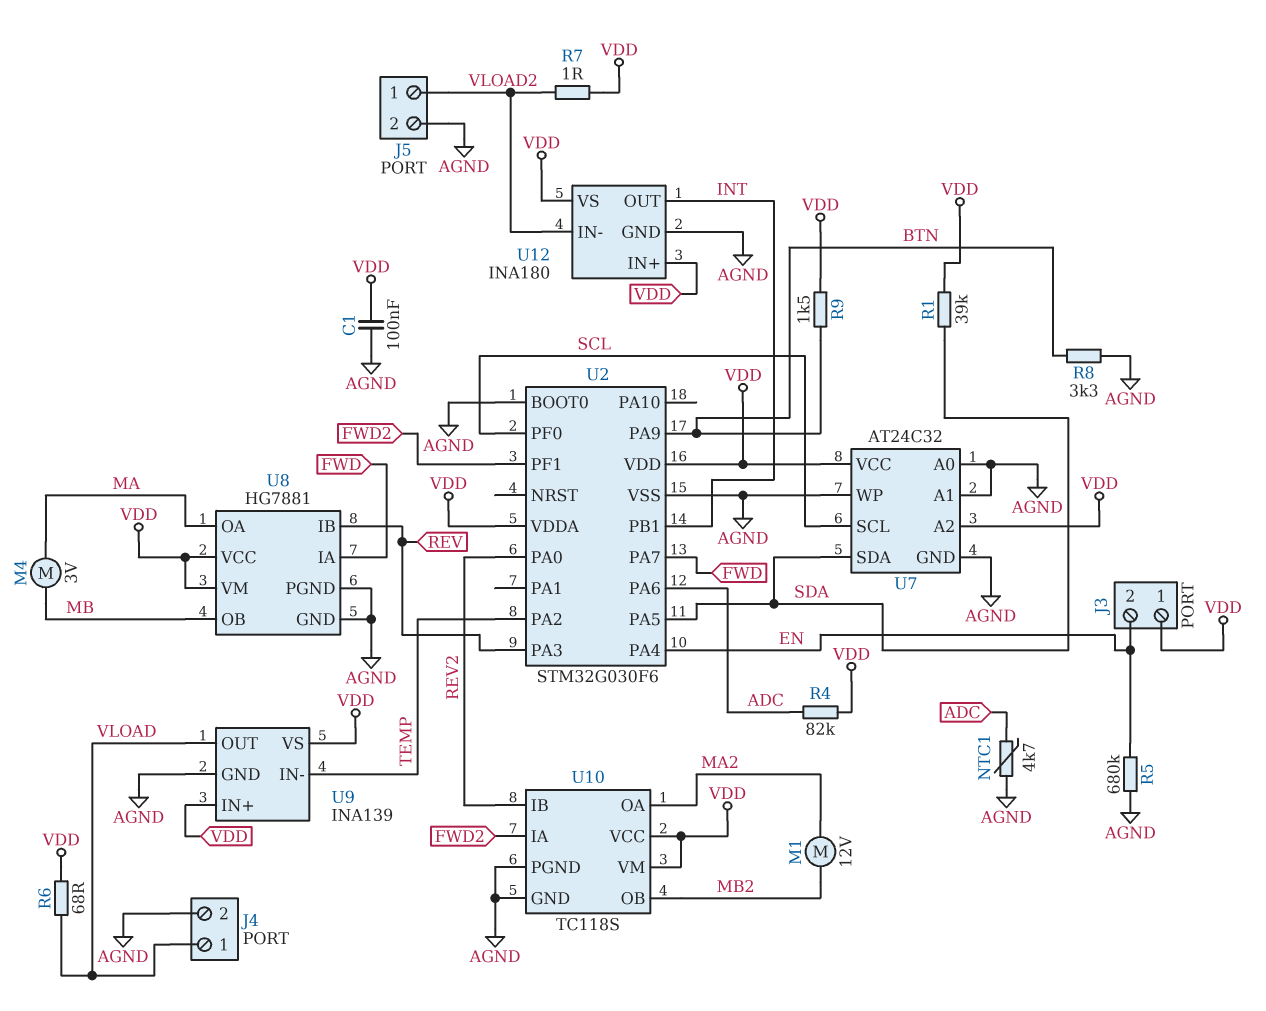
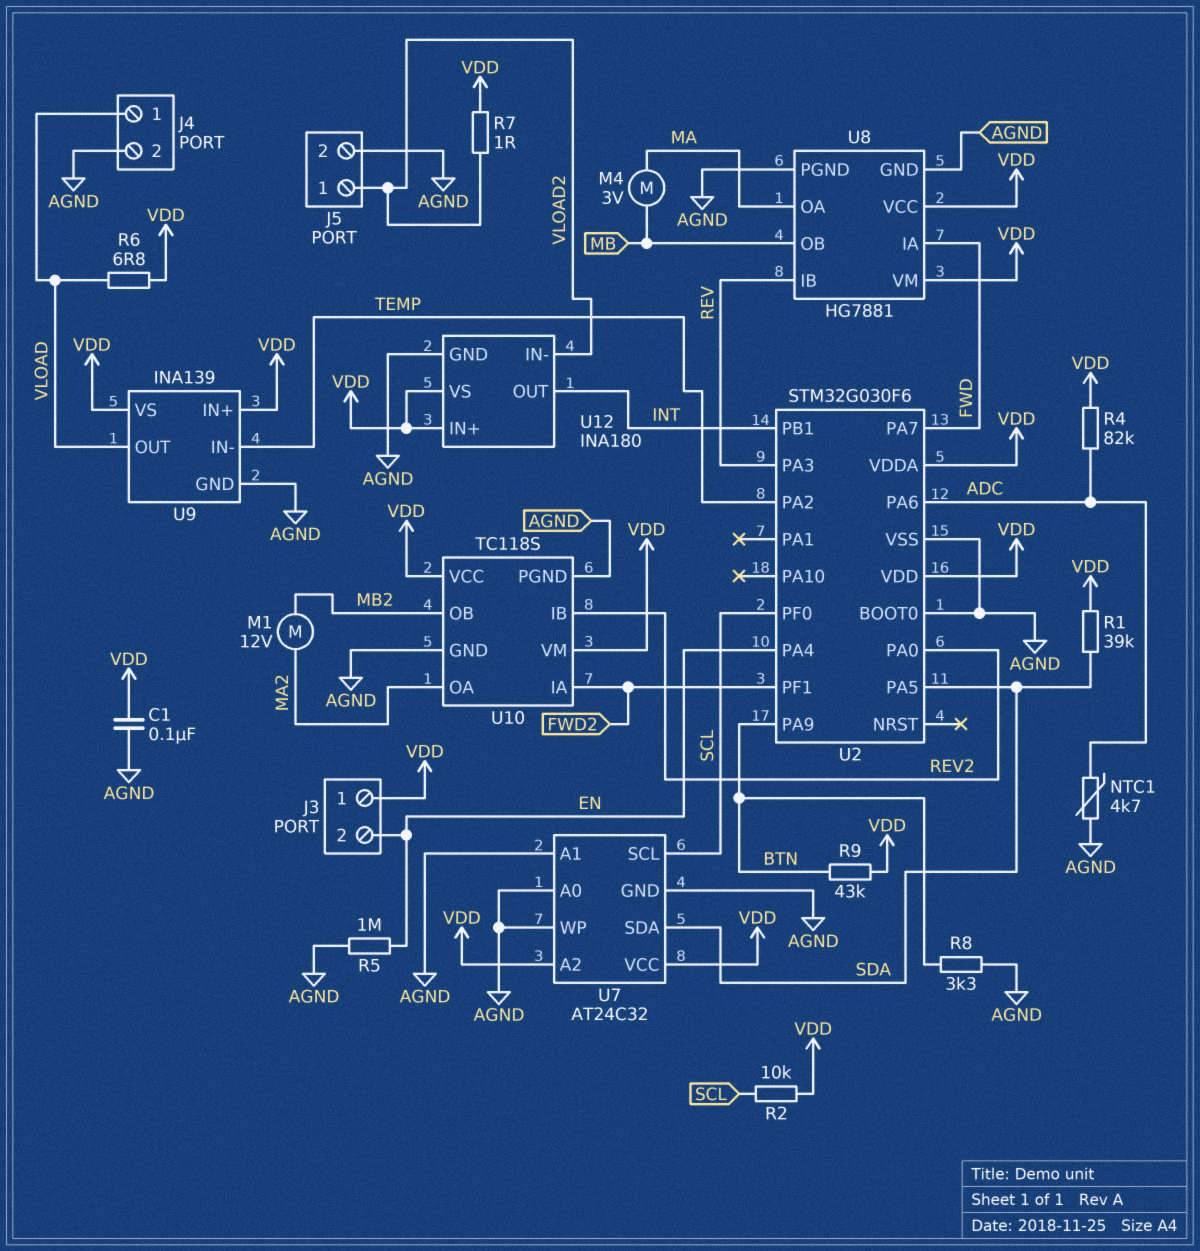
R2: none -> 10k (SCL, VDD)
R5: 680k (AGND, EN) -> 1M (AGND, EN)
R6: 68 (VDD, VLOAD) -> 6.8 (VDD, VLOAD)
R9: 1.5k (BTN, VDD) -> 43k (BTN, VDD)

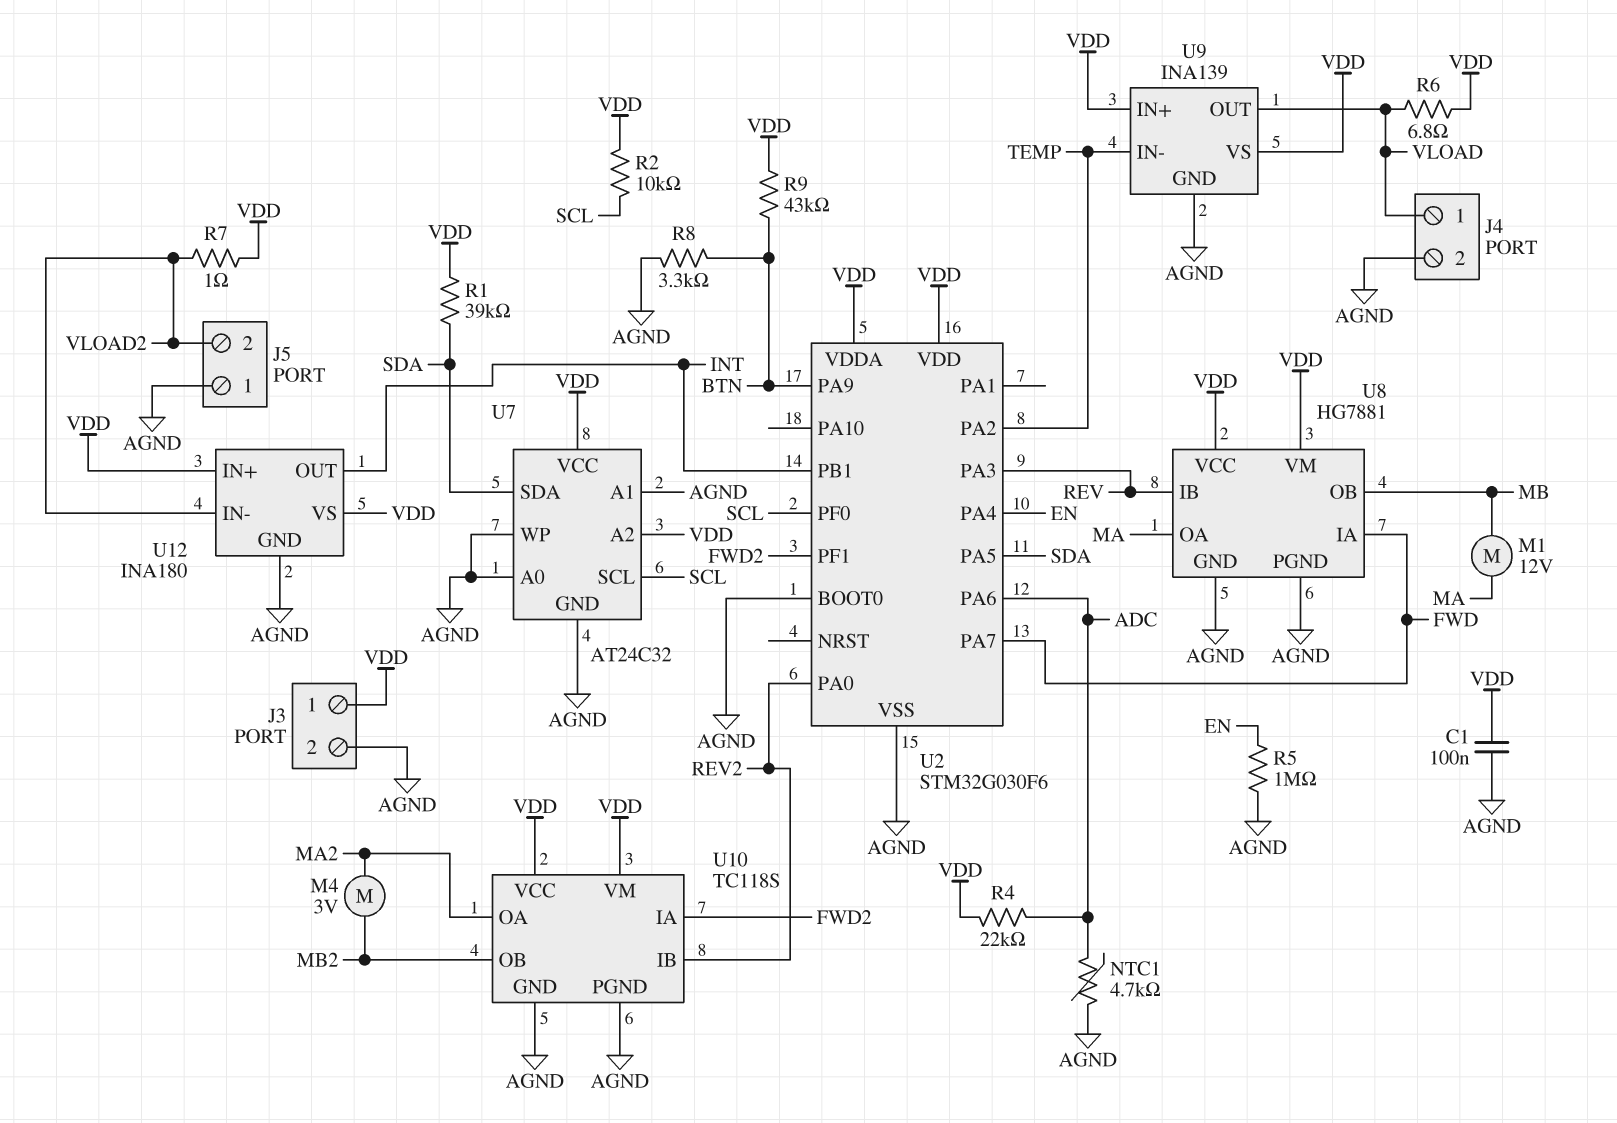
J3 pin 2: EN -> AGND
J5 pin 1: VLOAD2 -> AGND
J5 pin 2: AGND -> VLOAD2
M1: motor 12V (MA2, MB2) -> motor 12V (MA, MB)
M4: motor 3V (MA, MB) -> motor 3V (MA2, MB2)
R4: 82k (ADC, VDD) -> 22k (ADC, VDD)

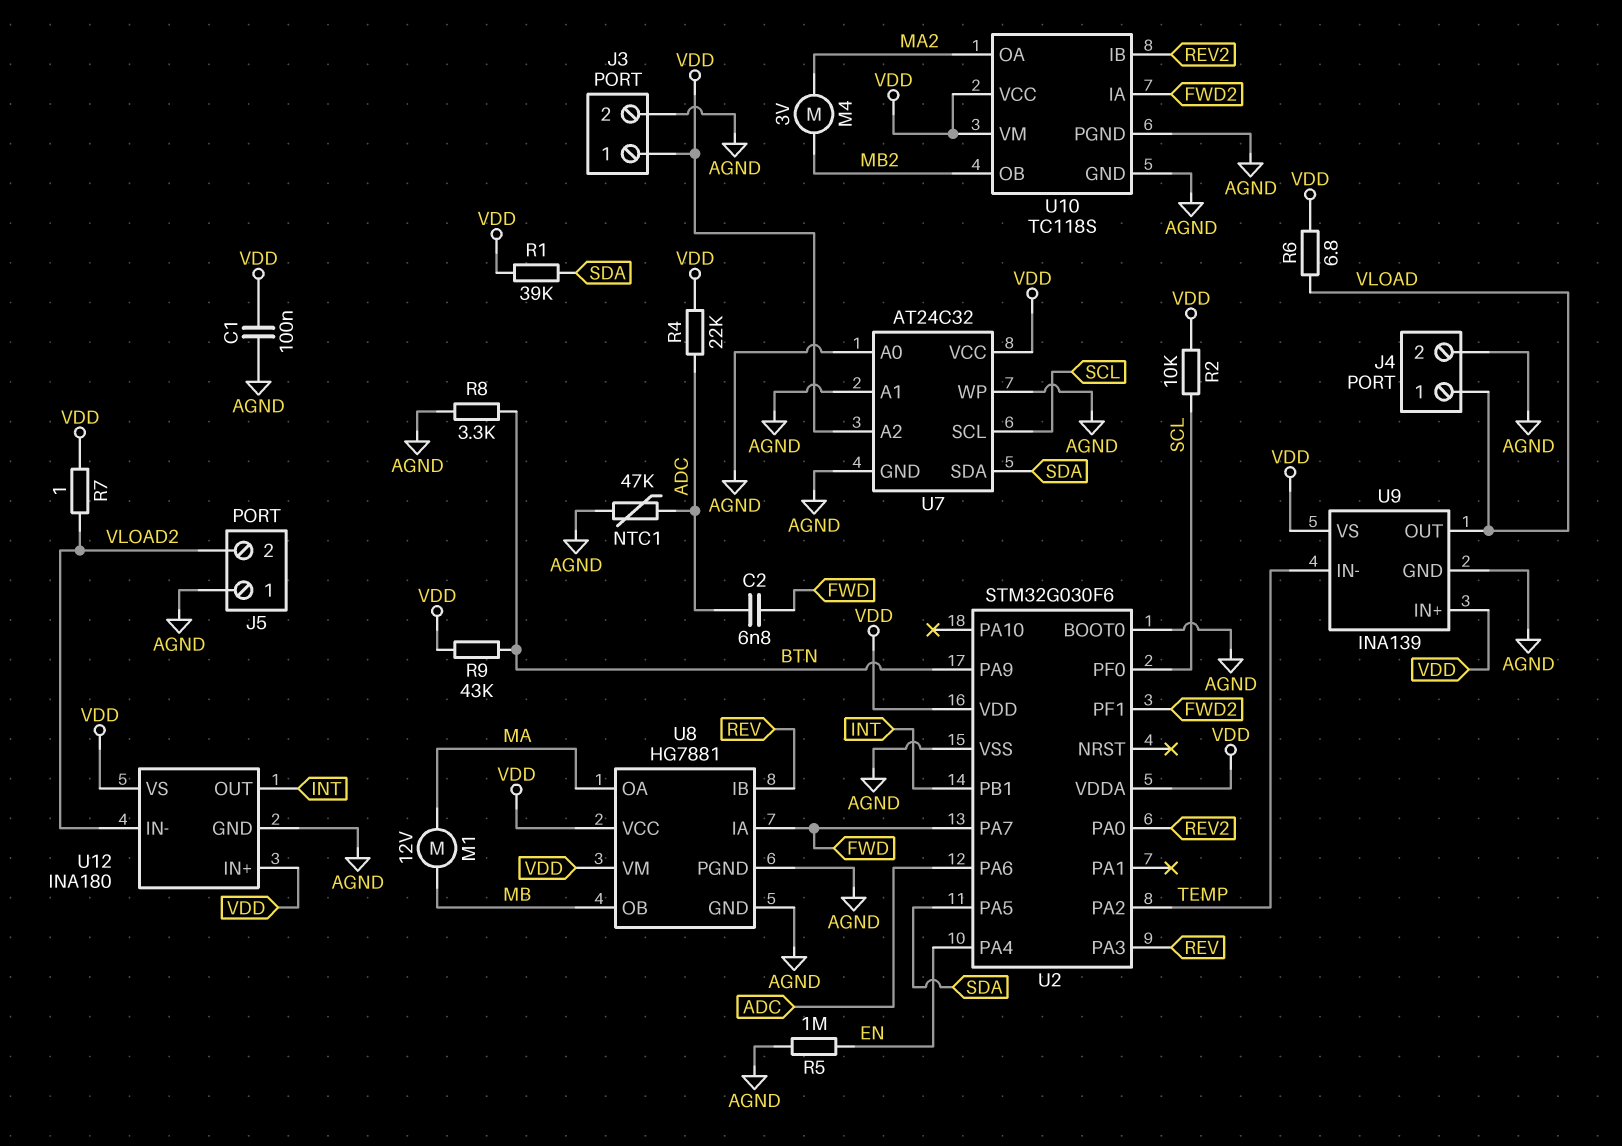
C2: none -> 6.8nF (ADC, FWD)
NTC1: 4.7k (ADC, AGND) -> 47k (ADC, AGND)

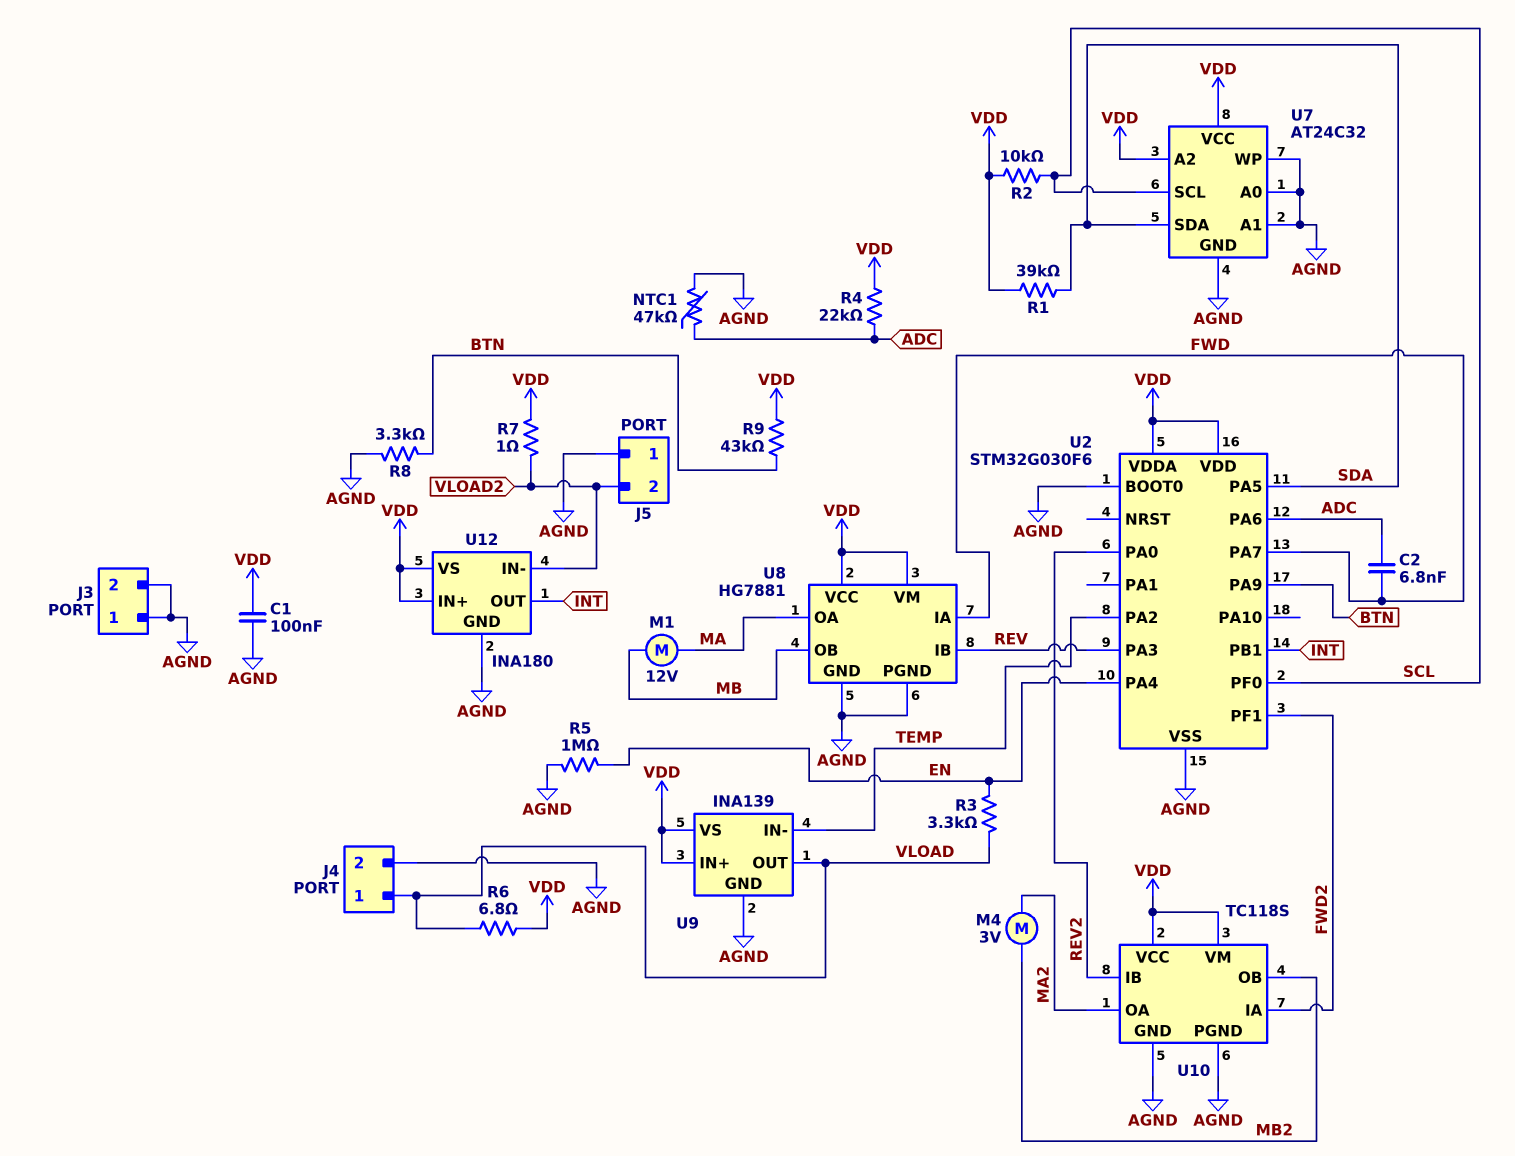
J3 pin 1: VDD -> AGND
R3: none -> 3.3k (EN, VLOAD)

